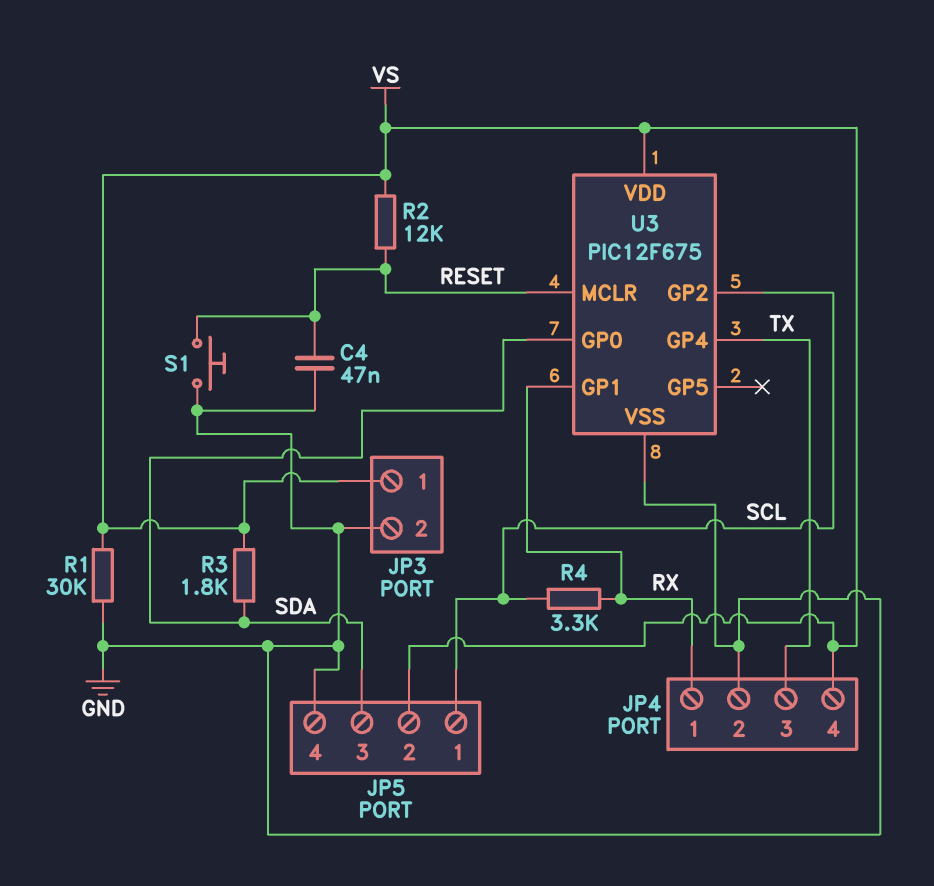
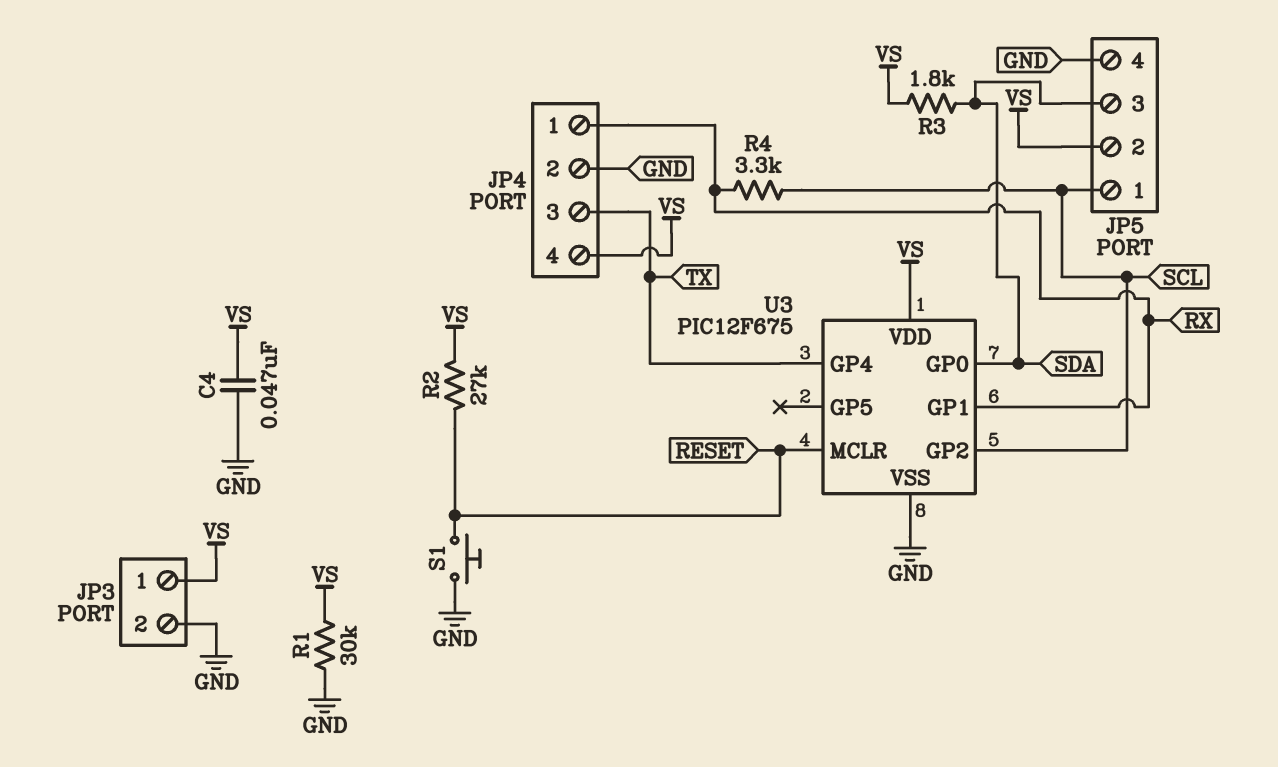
C4: 47nF (GND, RESET) -> 47nF (GND, VS)
R2: 12k (RESET, VS) -> 27k (RESET, VS)

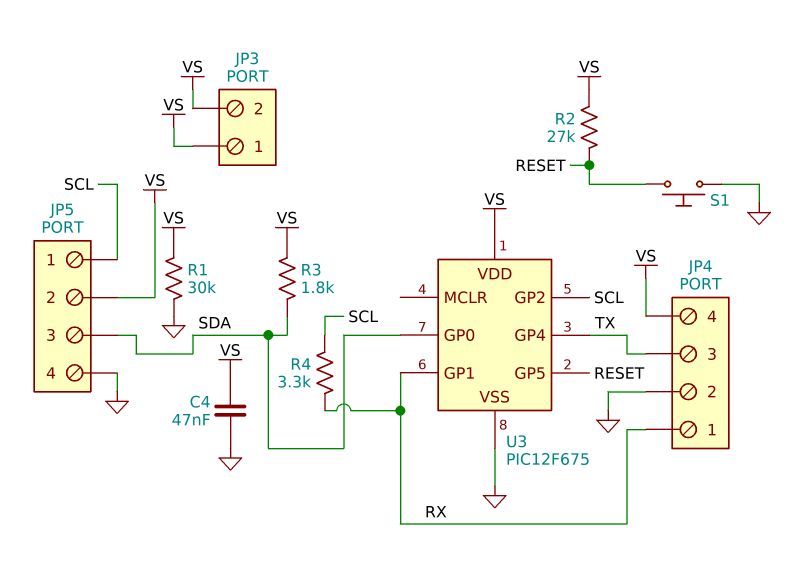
JP3 pin 2: GND -> VS
U3 pin GP5: none -> RESET
U3 pin MCLR: RESET -> none

